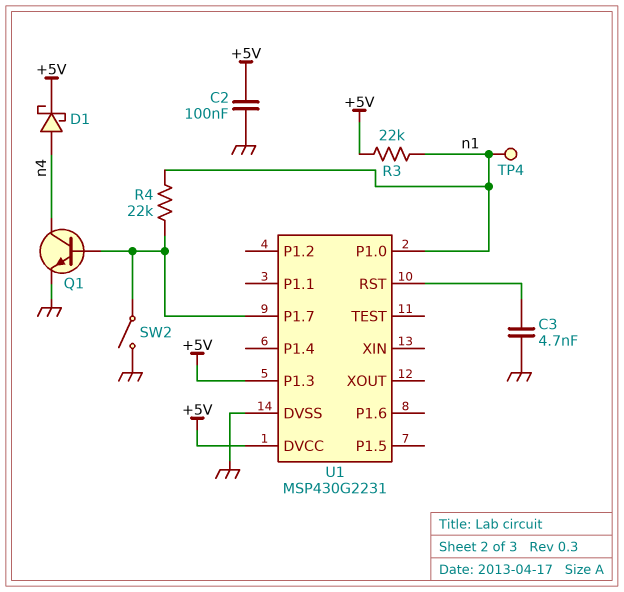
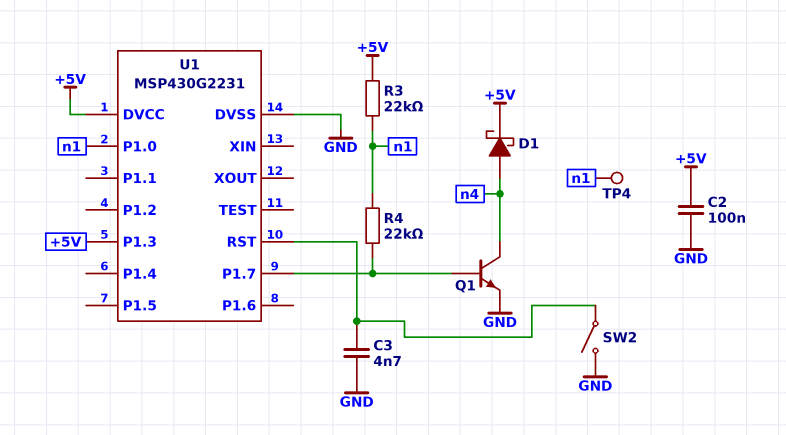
SW2: switch (GND, U1/P1.7) -> switch (GND, U1/RST)

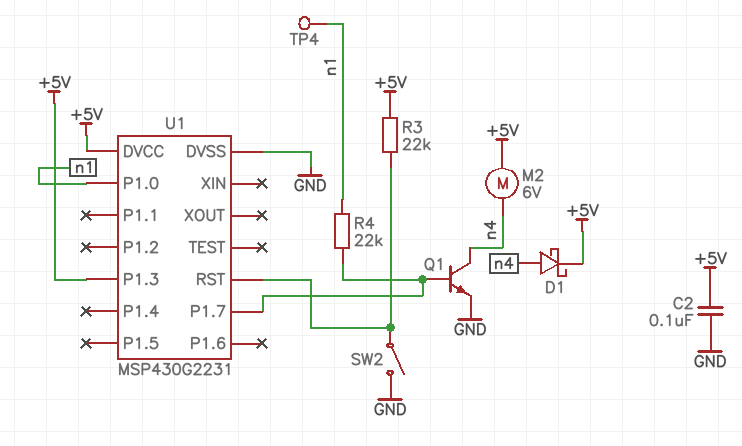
C3: 4.7nF (GND, U1/RST) -> none
M2: none -> motor 6V (+5V, n4)
R3: 22k (+5V, n1) -> 22k (+5V, U1/RST)

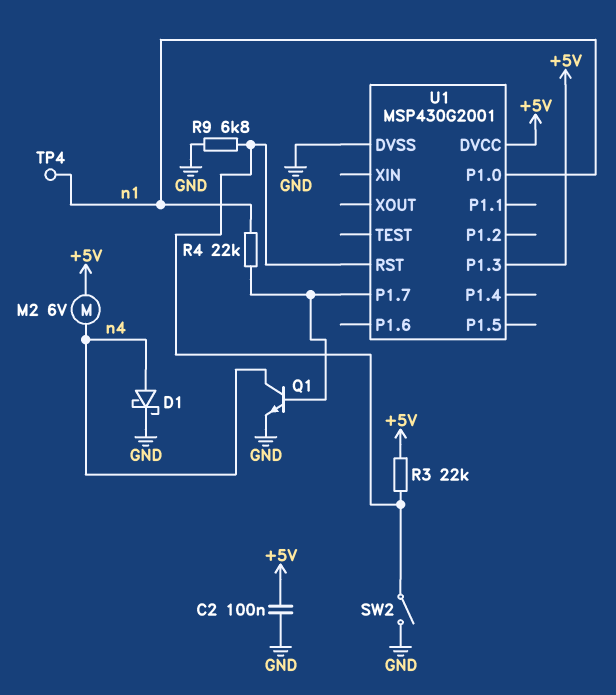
D1: schottky (A n4, K +5V) -> schottky (A n4, K GND)
R9: none -> 6.8k (GND, U1/RST)
U1: MSP430G2231 -> MSP430G2001

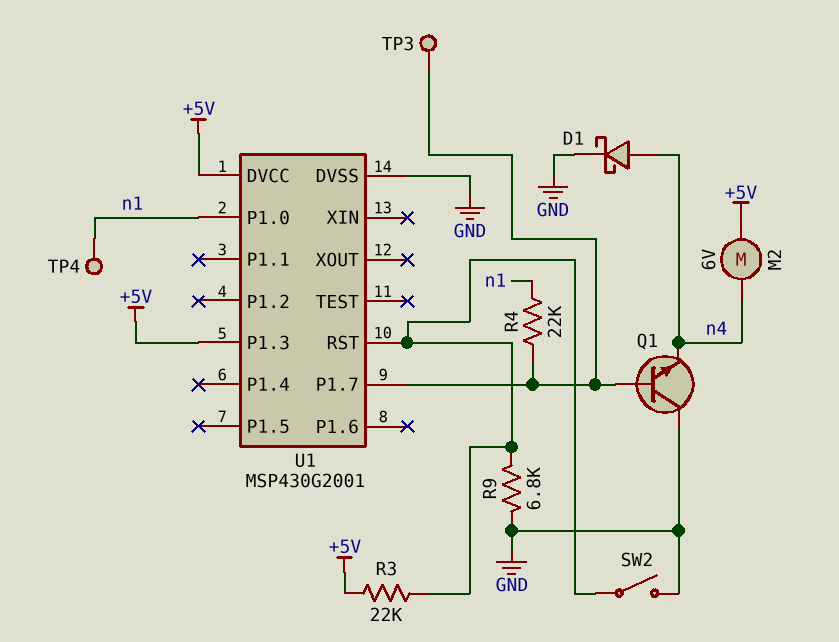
C2: 100nF (+5V, GND) -> none
Q1: NPN (B U1/P1.7, C n4, E GND) -> NPN (B U1/P1.7, C GND, E n4)
TP3: none -> test point (U1/P1.7)

